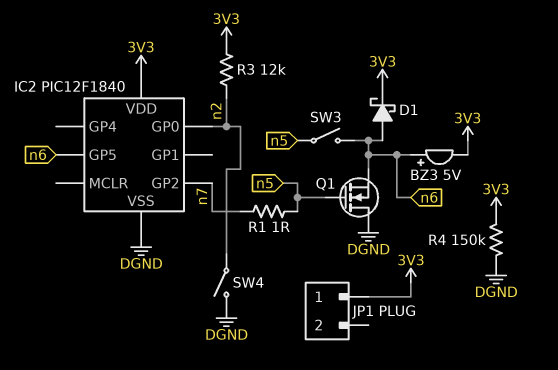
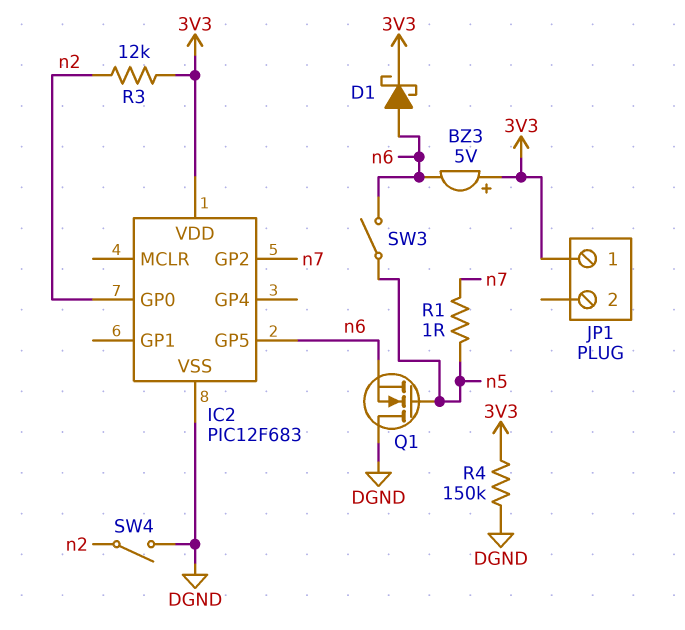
BZ3: buzzer 5V (plus n6, minus 3V3) -> buzzer 5V (plus 3V3, minus n6)
IC2: PIC12F1840 -> PIC12F683

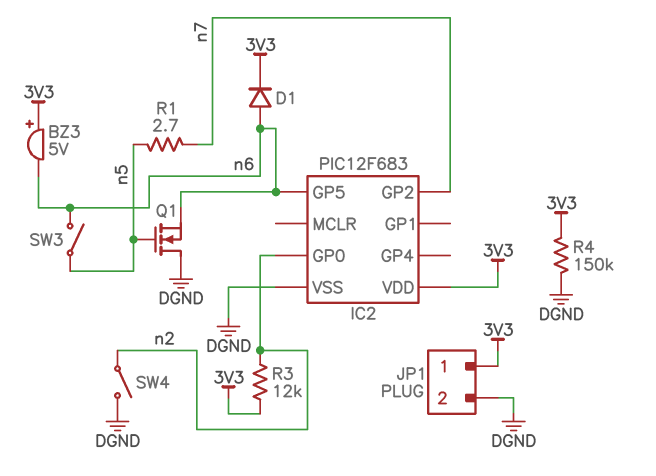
D1: schottky (A n6, K 3V3) -> diode (A n6, K 3V3)
JP1 pin 2: none -> DGND
R1: 1 (n5, n7) -> 2.7 (n5, n7)

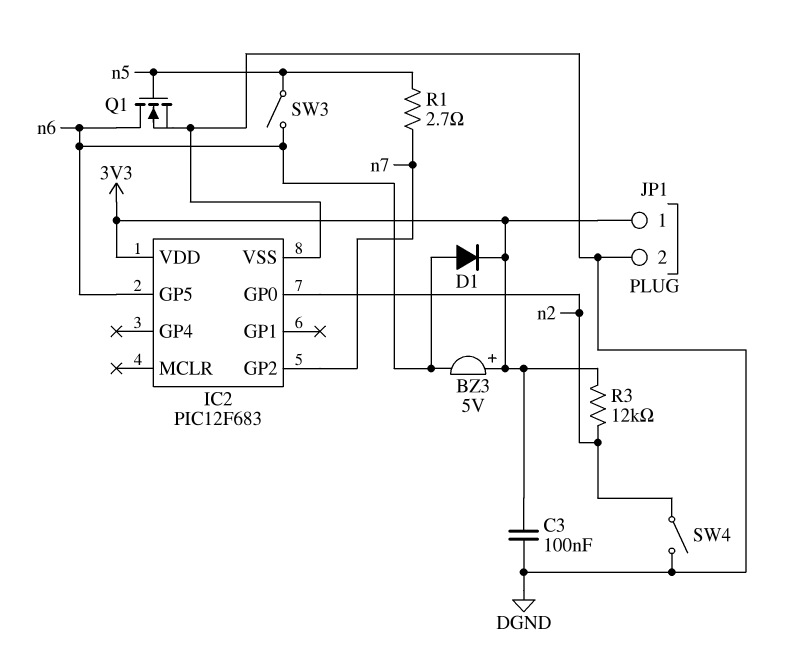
C3: none -> 100nF (3V3, DGND)
Q1: NMOS (G n5, D DGND, S n6) -> NMOS (G n5, D n6, S DGND)
R4: 150k (3V3, DGND) -> none

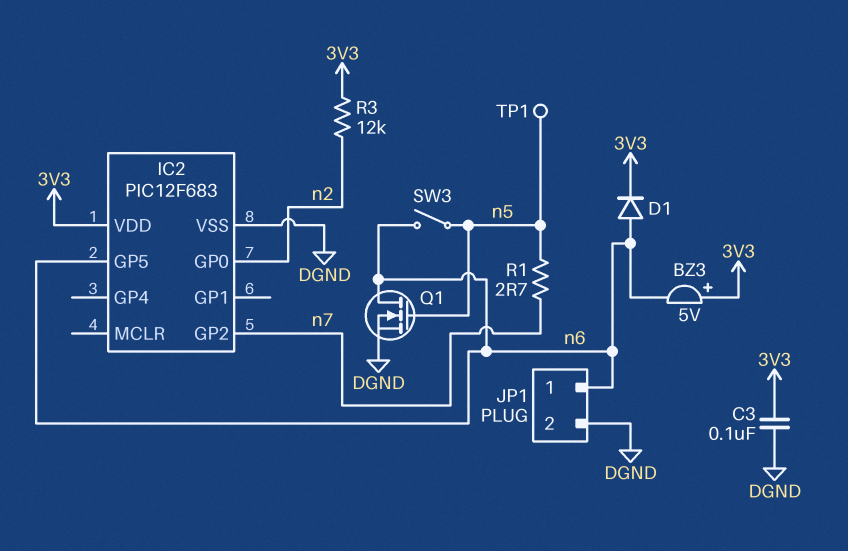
JP1 pin 1: 3V3 -> n6
SW4: switch (DGND, n2) -> none
TP1: none -> test point (n5)

